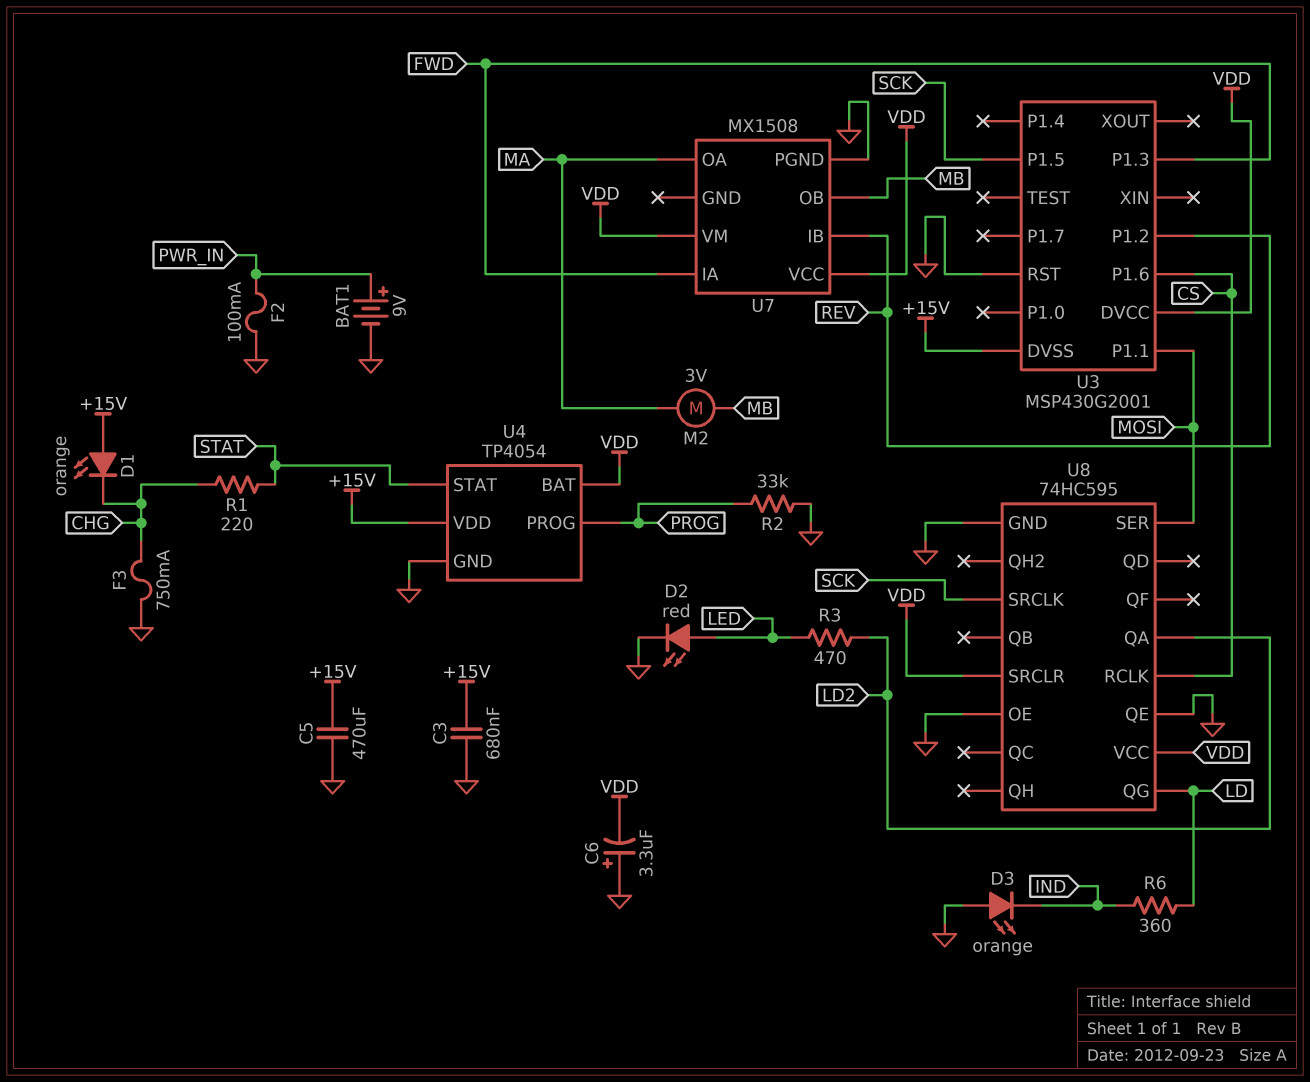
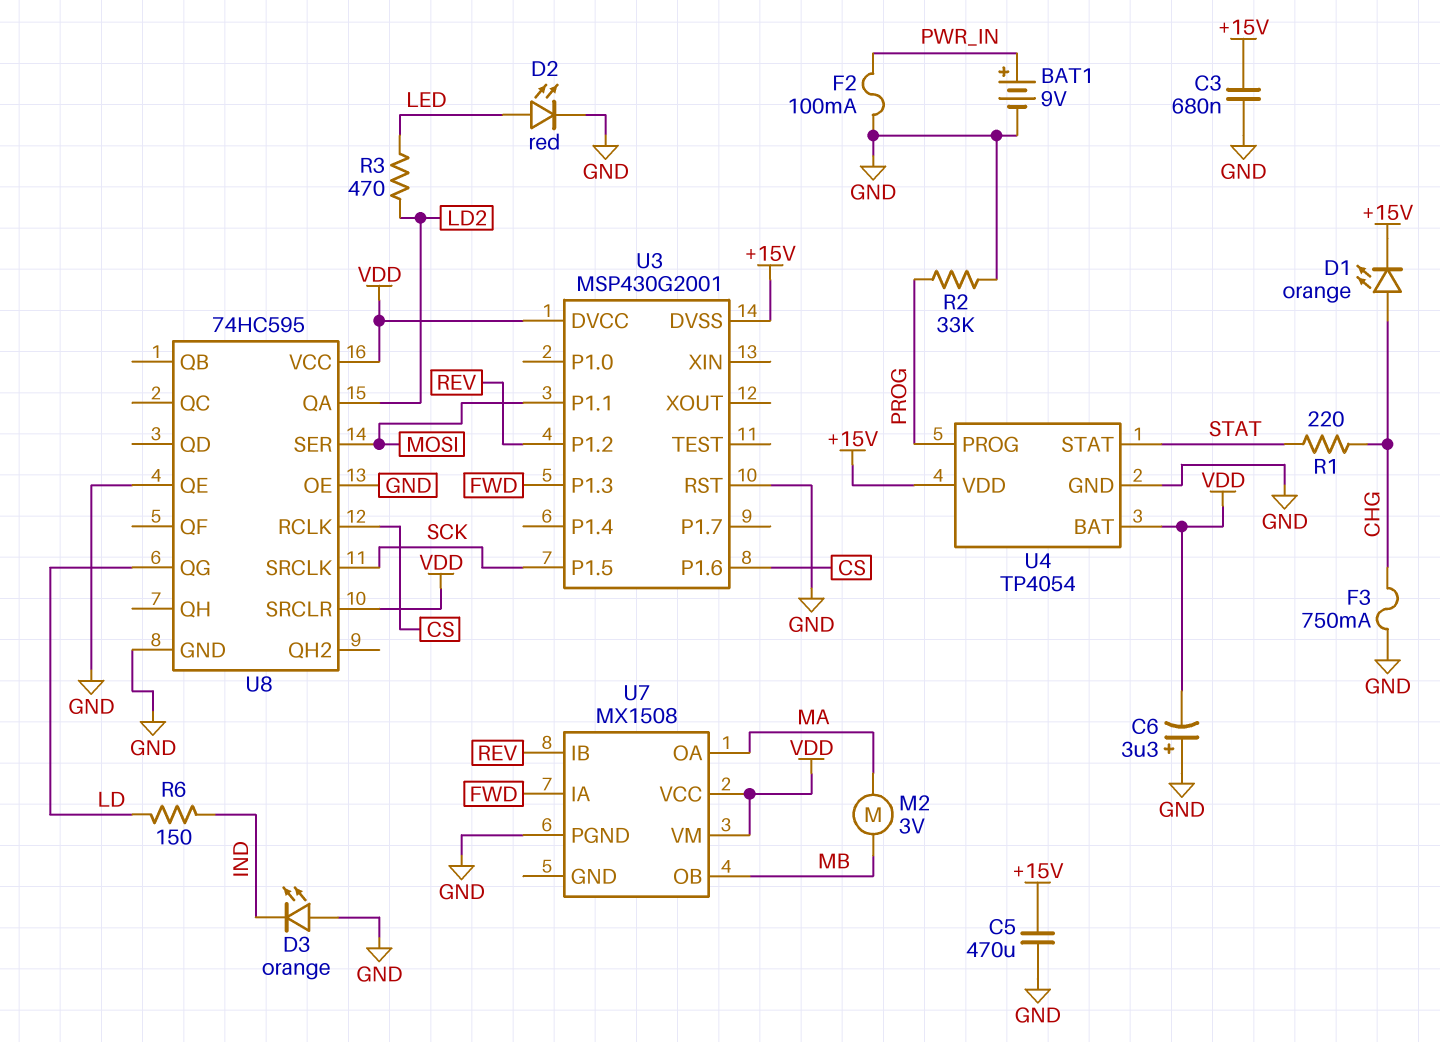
D1: LED orange (A +15V, K CHG) -> LED orange (A CHG, K +15V)
R6: 360 (IND, LD) -> 150 (IND, LD)

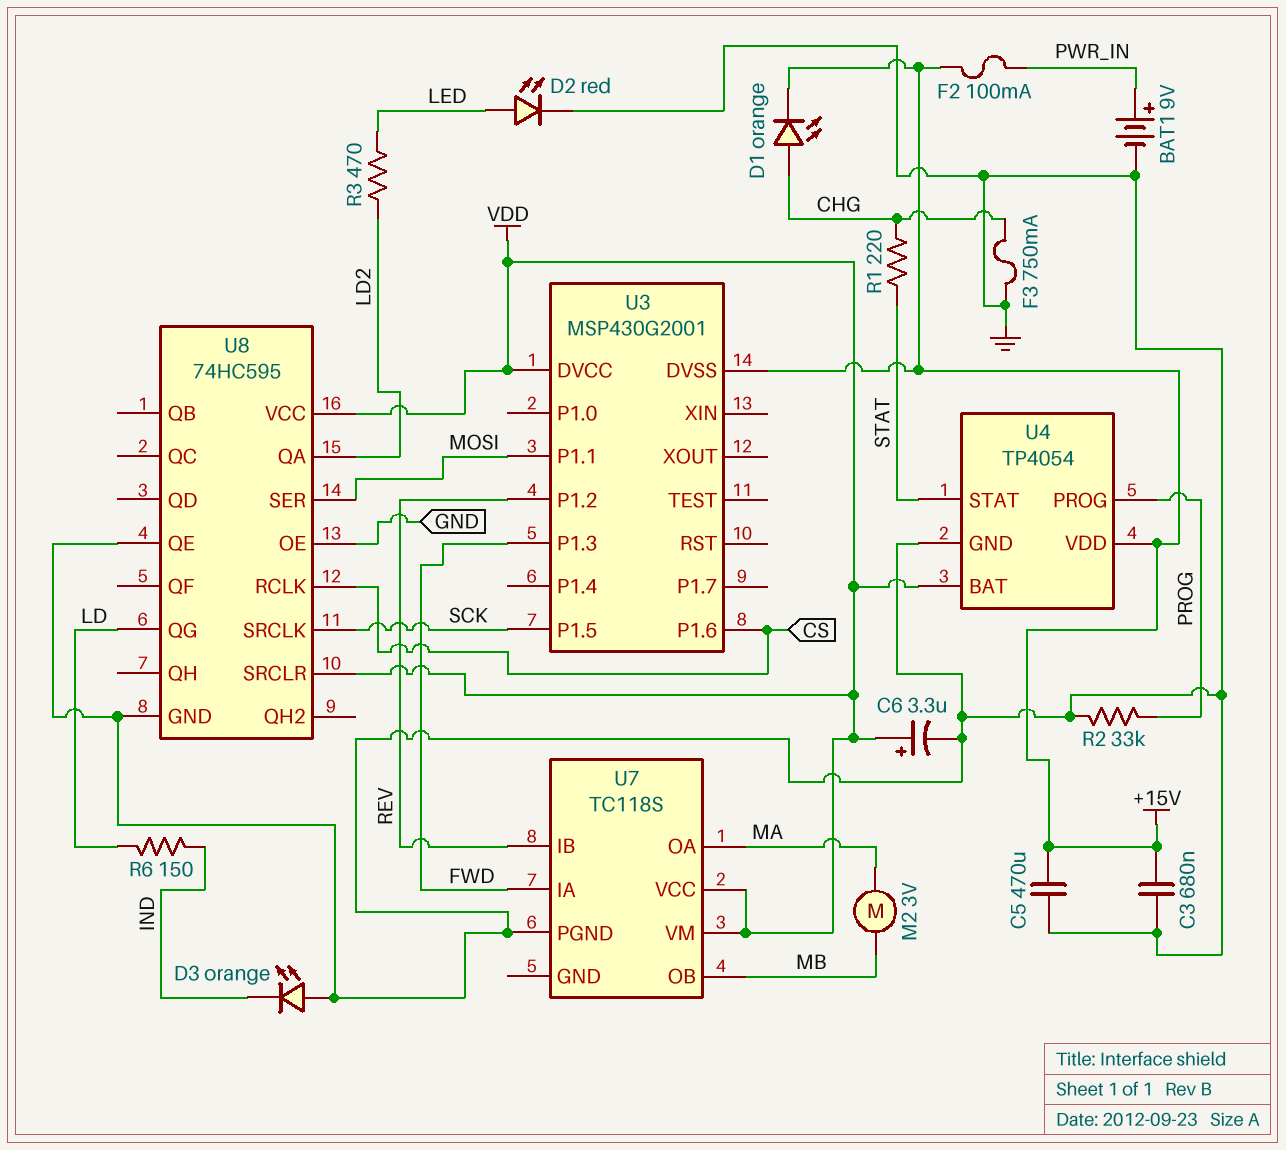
C6: 3.3uF (plus GND, minus VDD) -> 3.3uF (plus VDD, minus GND)
F2: 100mA (GND, PWR_IN) -> 100mA (+15V, PWR_IN)
U3 pin RST: GND -> none
U7: MX1508 -> TC118S

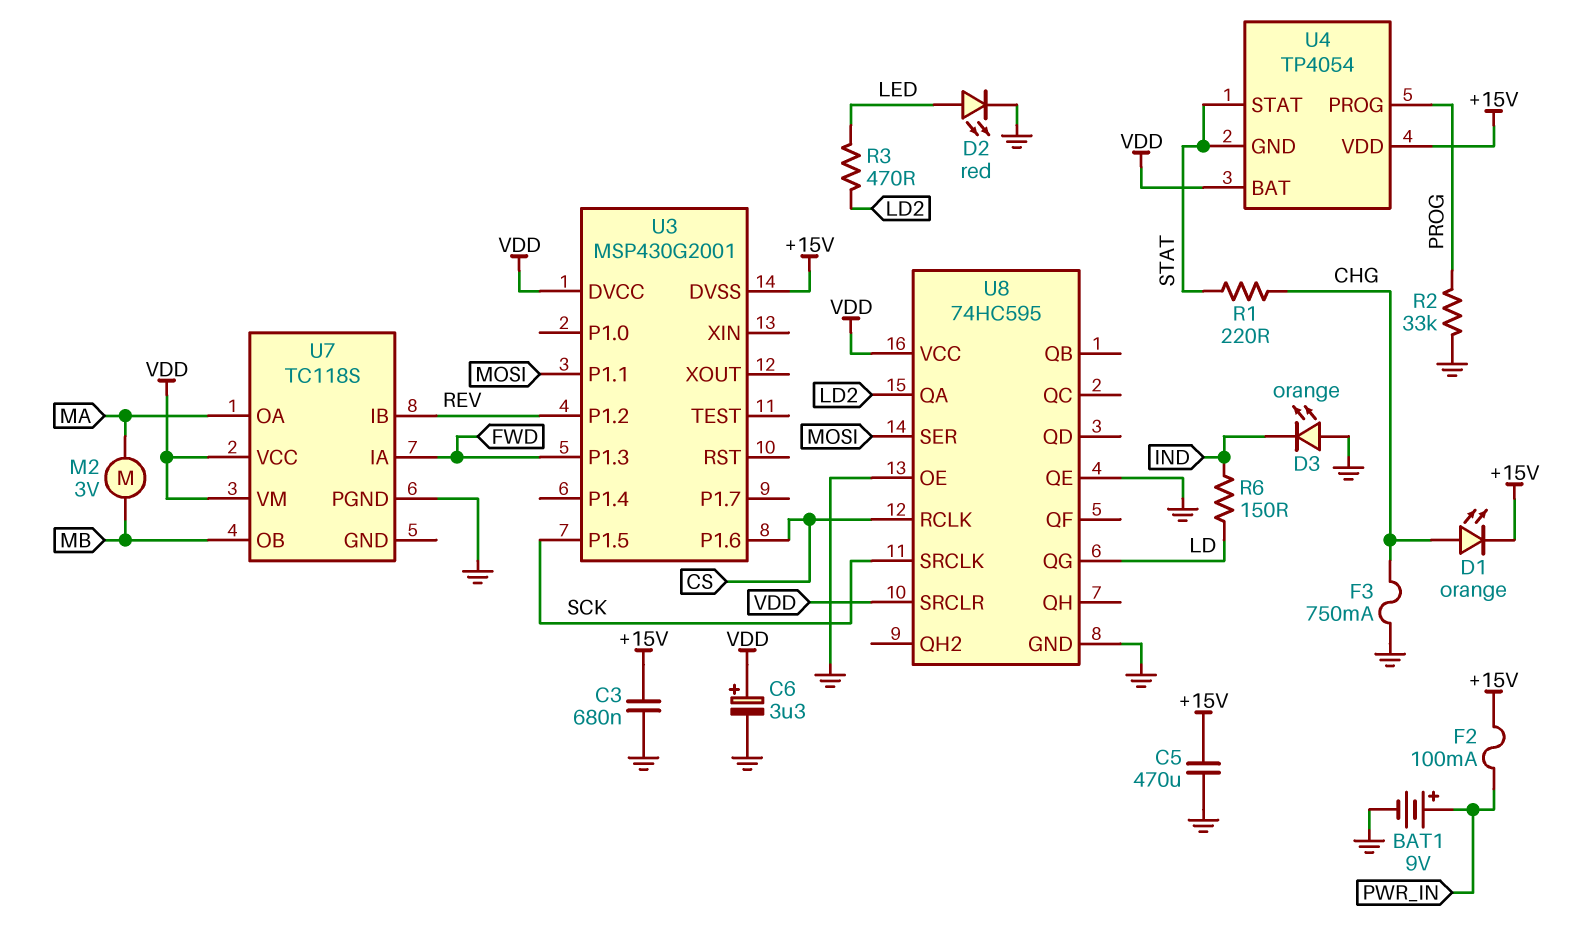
U4 pin GND: GND -> STAT

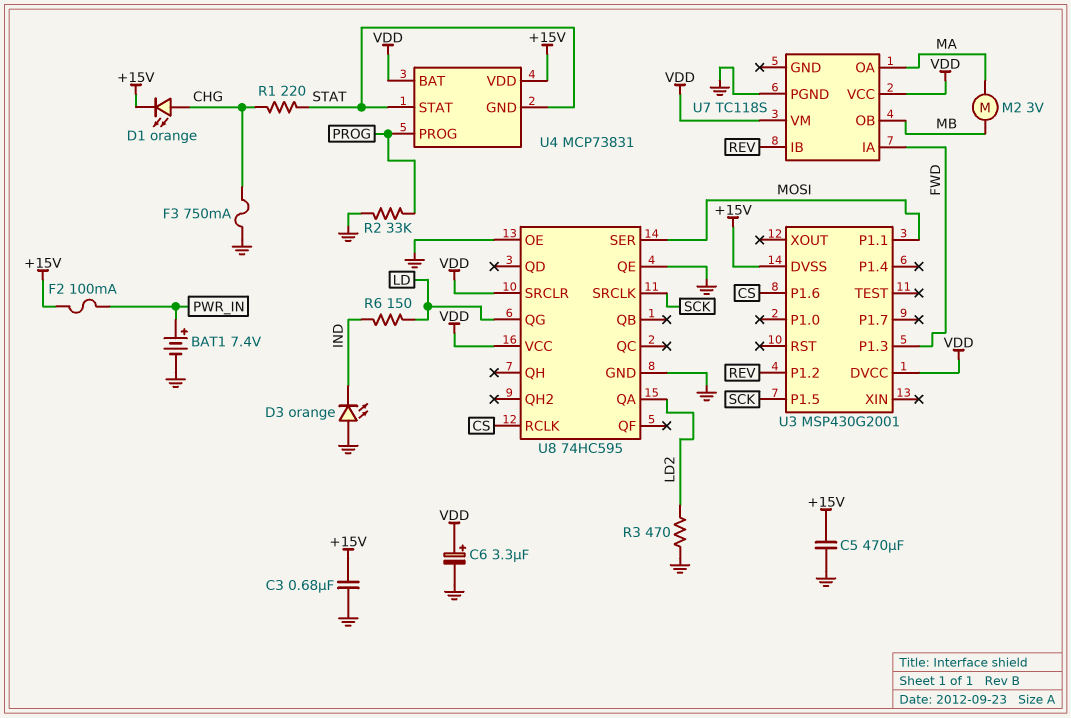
BAT1: 9V (plus PWR_IN, minus GND) -> 7.4V (plus PWR_IN, minus GND)
D2: LED red (A LED, K GND) -> none
R3: 470 (LD2, LED) -> 470 (GND, LD2)
U4: TP4054 -> MCP73831

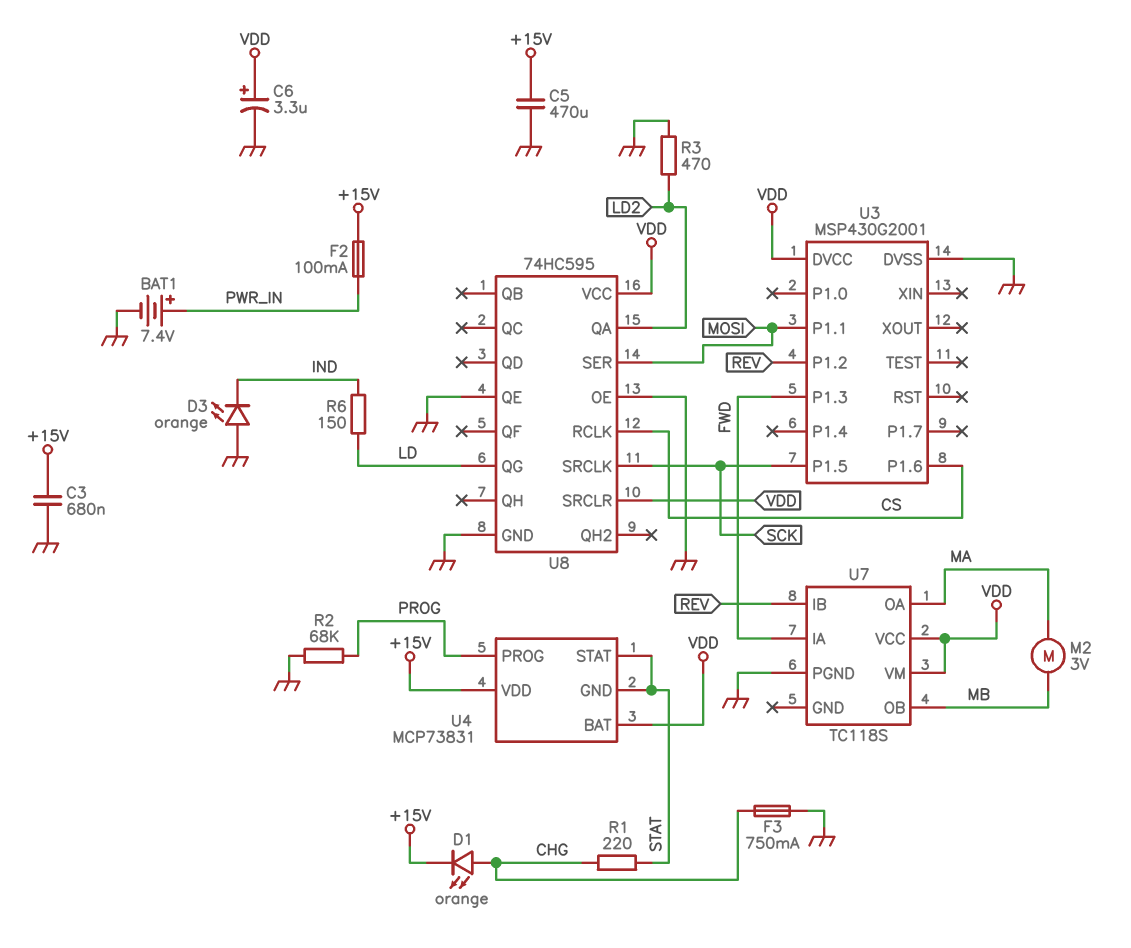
R2: 33k (GND, PROG) -> 68k (GND, PROG)
U3 pin DVSS: +15V -> GND

